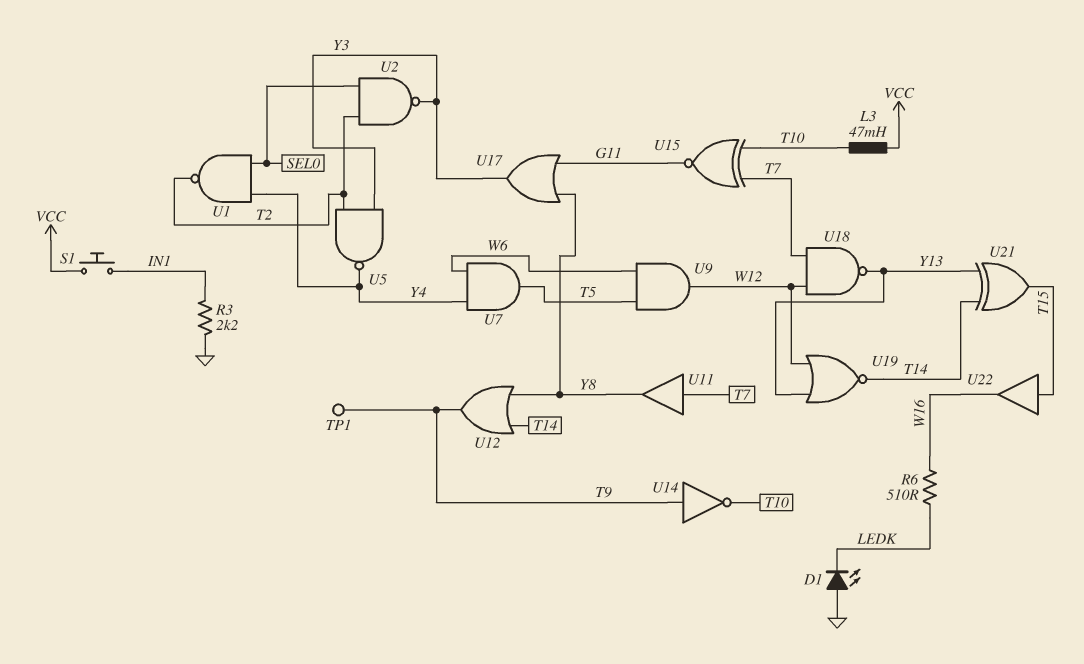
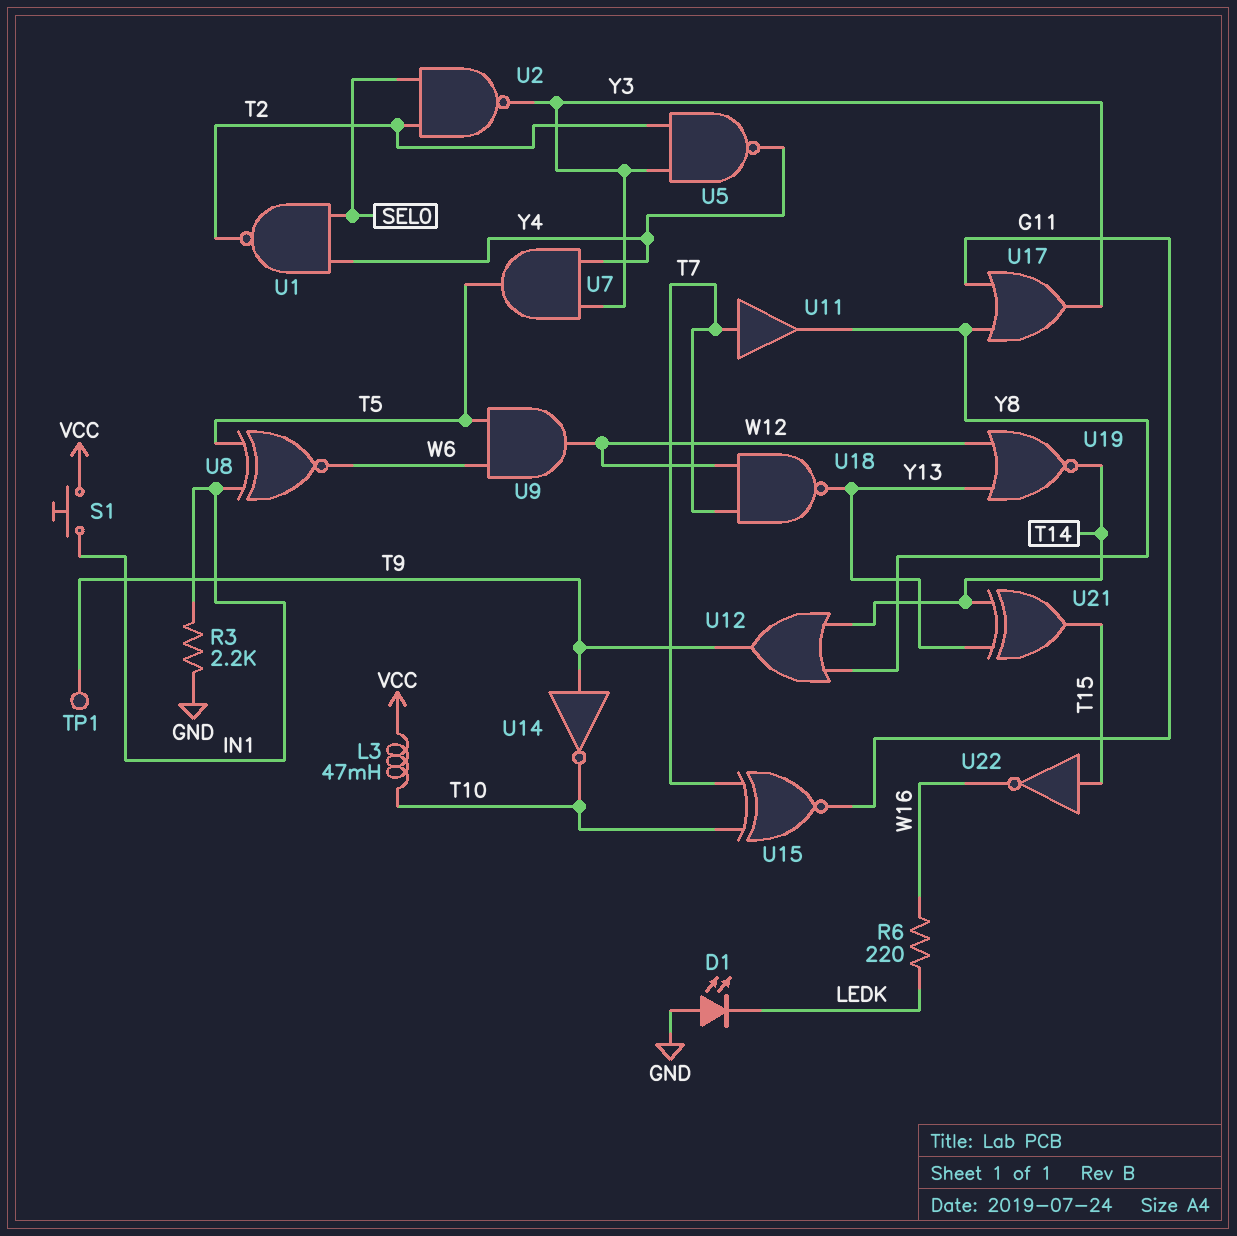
R6: 510 (LEDK, W16) -> 220 (LEDK, W16)
U7: AND (in W6, in Y4, out T5) -> AND (in Y3, in Y4, out T5)
U8: none -> XNOR (in IN1, in T5, out W6)
U22: buffer (in T15, out W16) -> NOT (in T15, out W16)

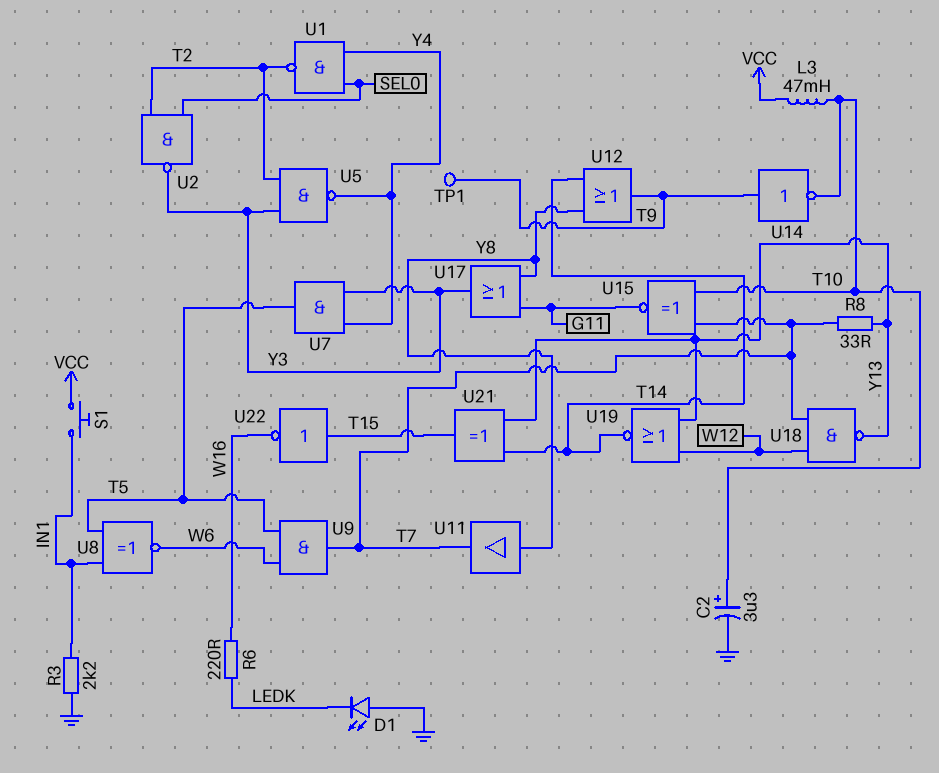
C2: none -> 3.3uF (plus T10, minus GND)
R8: none -> 33 (T7, Y13)
U9: AND (in T5, in W6, out W12) -> AND (in T5, in W6, out T7)
U11: buffer (in T7, out Y8) -> buffer (in Y8, out T7)

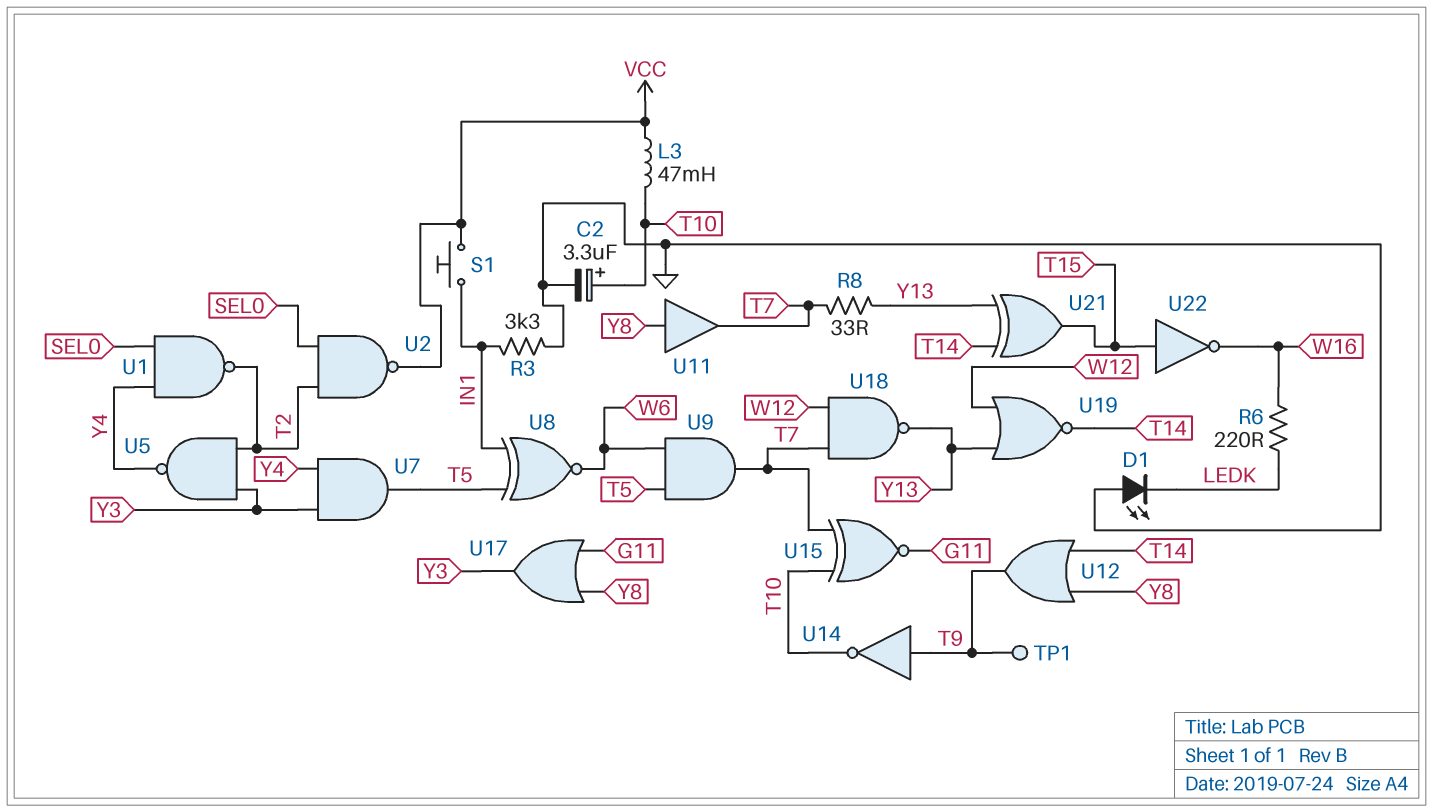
R3: 2.2k (GND, IN1) -> 3.3k (GND, IN1)
U2: NAND (in SEL0, in T2, out Y3) -> NAND (in SEL0, in T2, out VCC)

